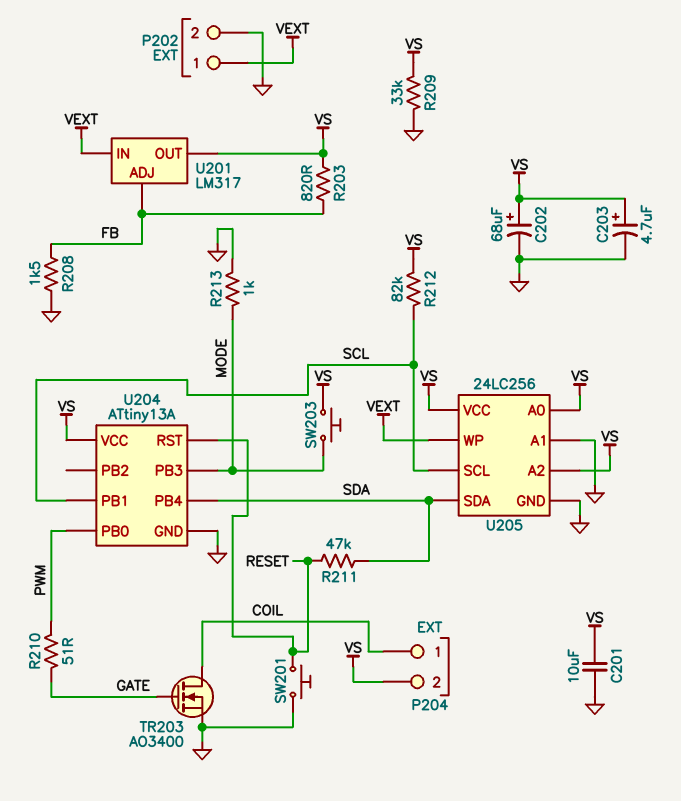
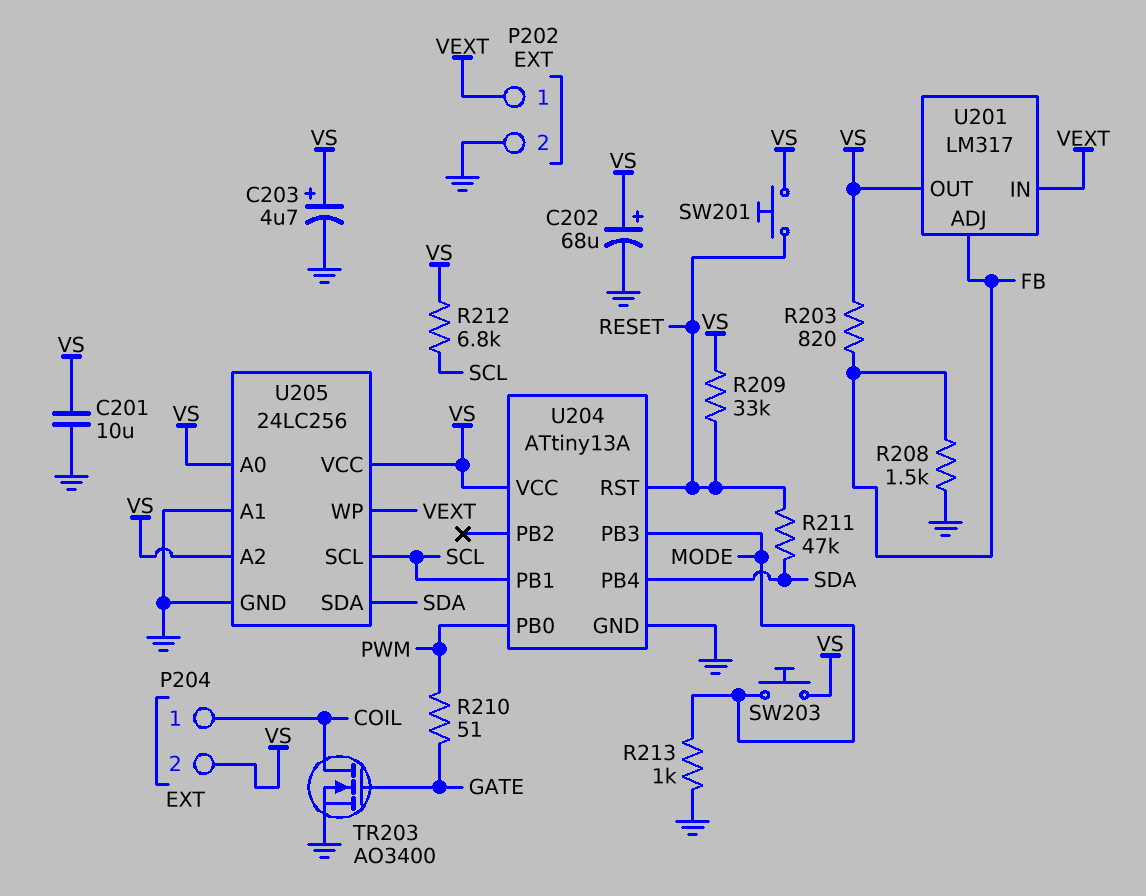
R209: 33k (GND, VS) -> 33k (RESET, VS)
R212: 82k (SCL, VS) -> 6.8k (SCL, VS)
SW201: button (GND, RESET) -> button (RESET, VS)

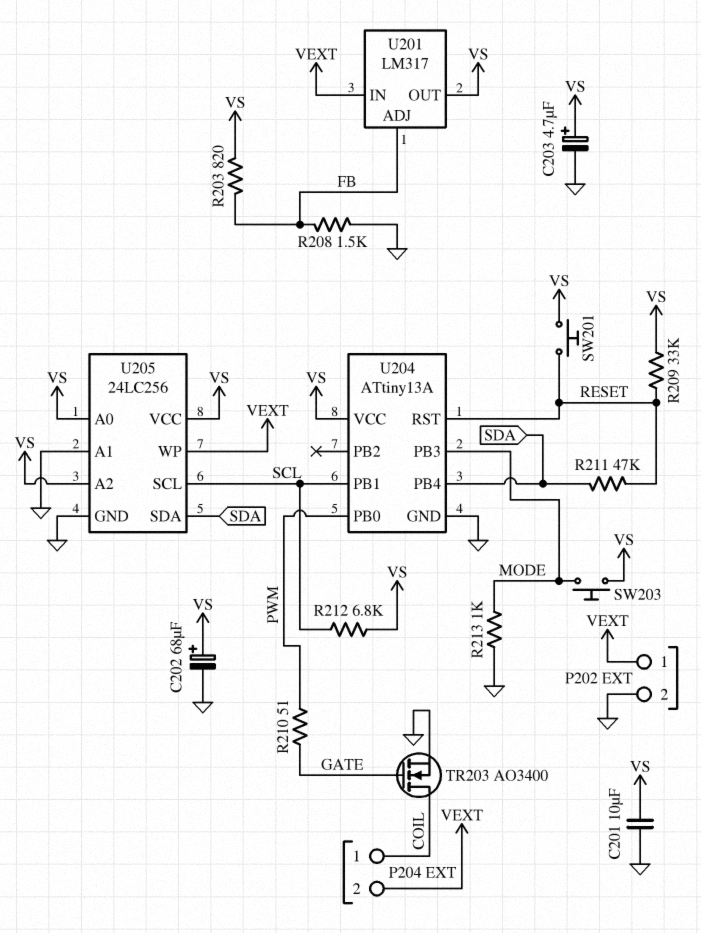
P204 pin 2: VS -> VEXT

